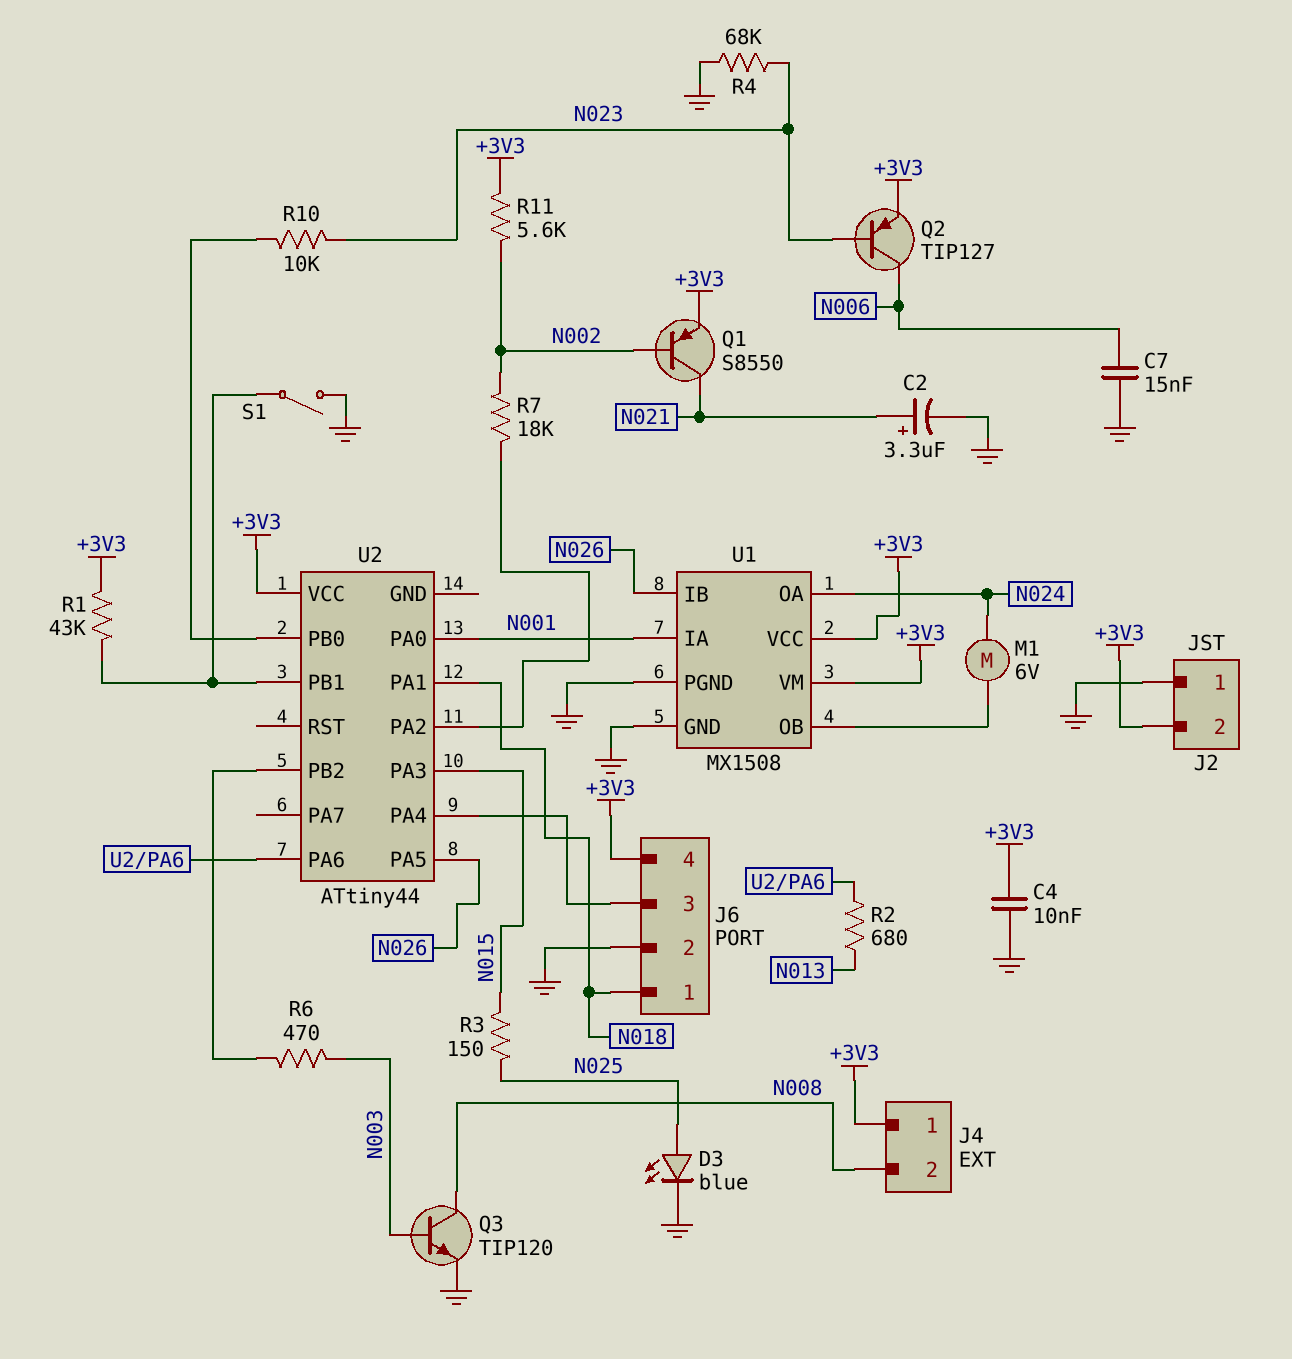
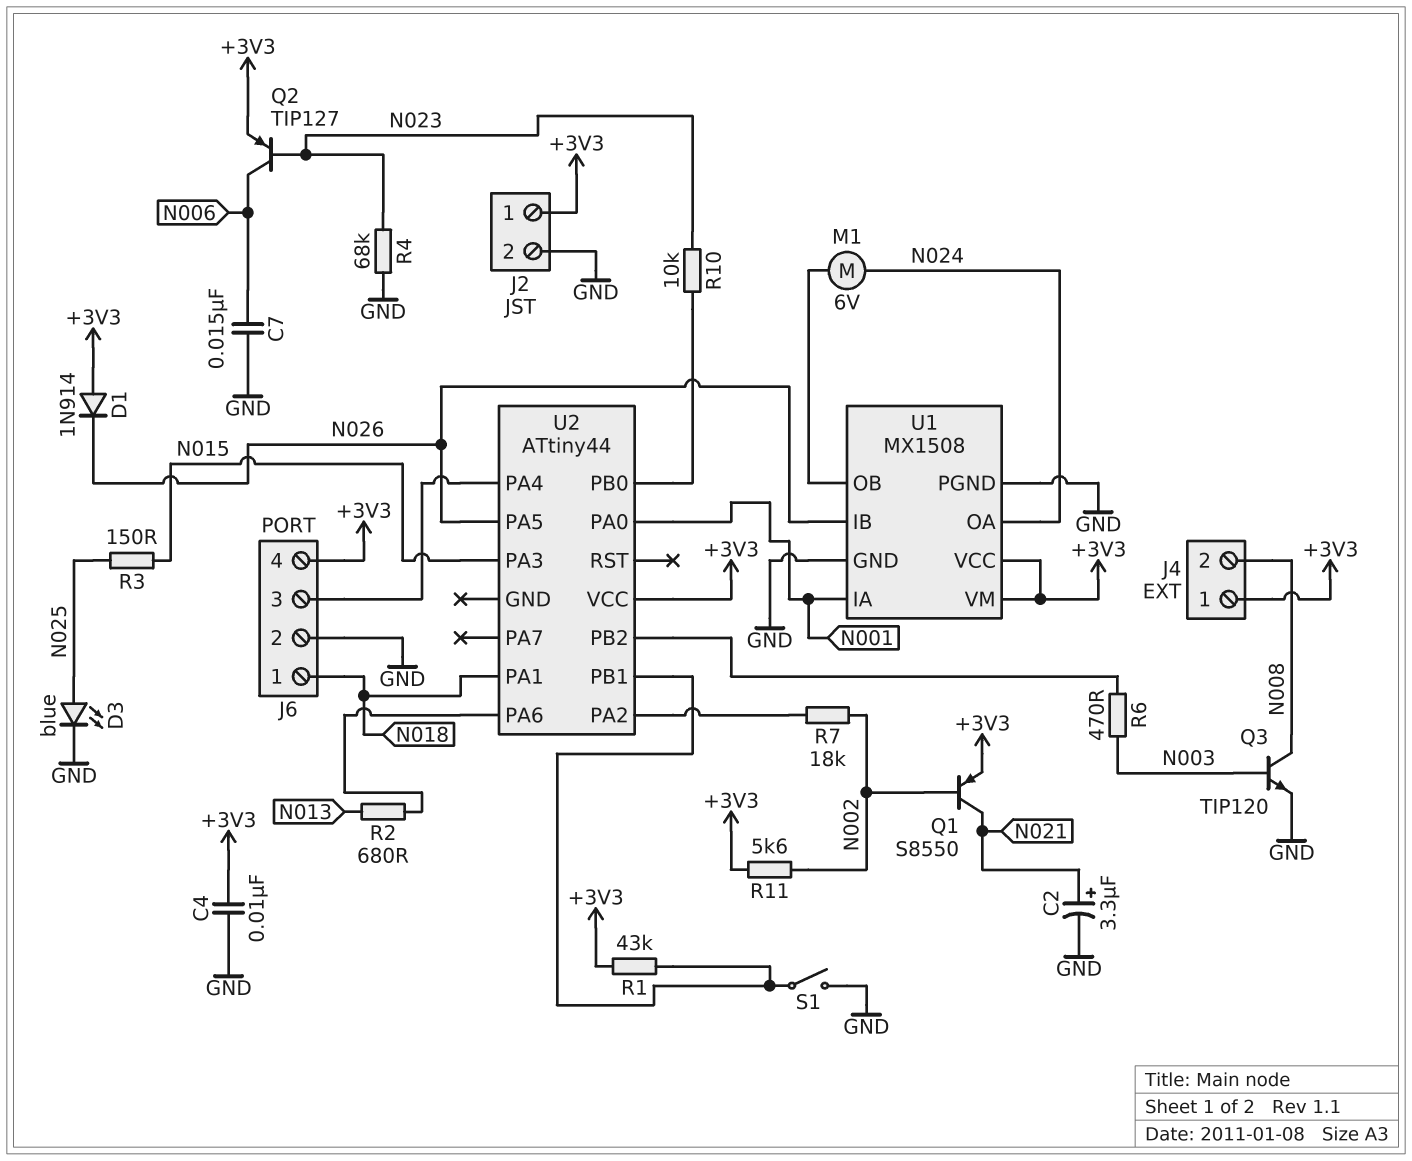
D1: none -> diode 1N914 (A +3V3, K N026)
J2 pin 1: GND -> +3V3
J2 pin 2: +3V3 -> GND

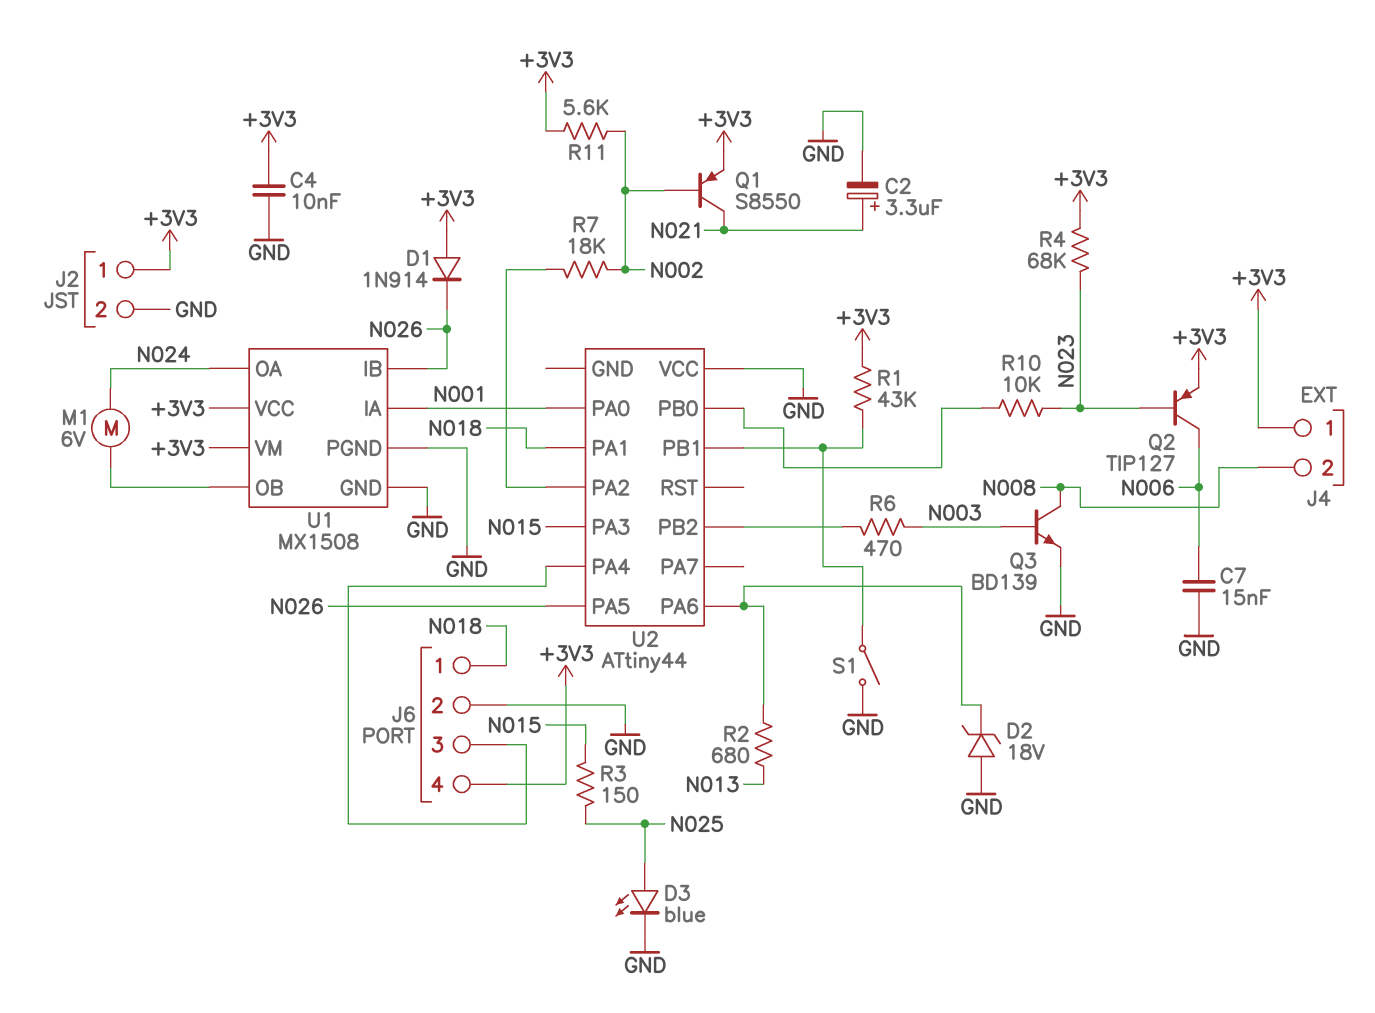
D2: none -> zener 18V (A GND, K U2/PA6)
Q3: NPN TIP120 (B N003, C N008, E GND) -> NPN BD139 (B N003, C N008, E GND)
R4: 68k (GND, N023) -> 68k (+3V3, N023)
U2 pin VCC: +3V3 -> GND

